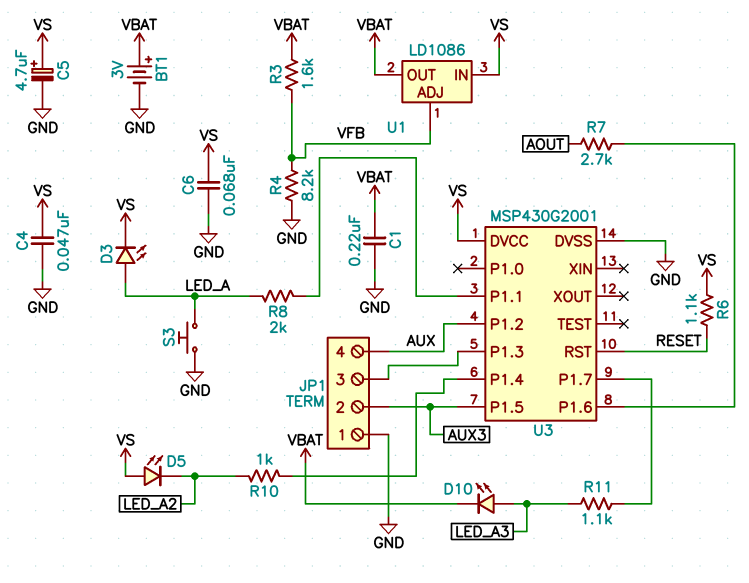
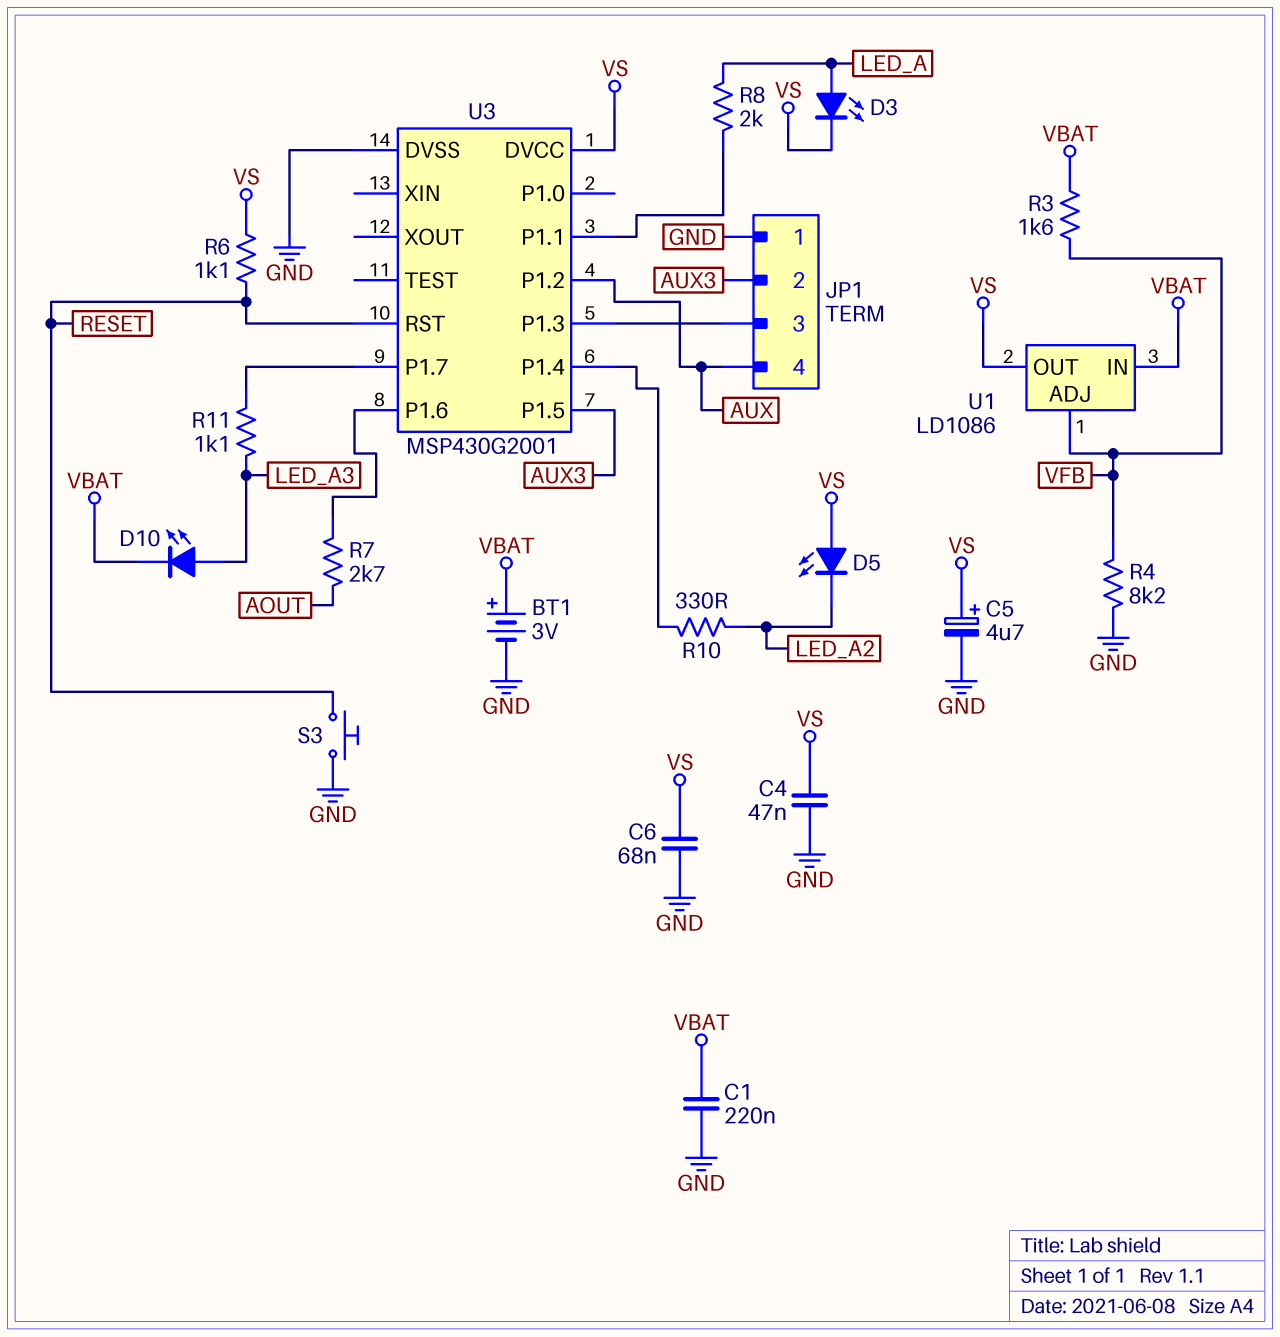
R10: 1k (LED_A2, U3/P1.4) -> 330 (LED_A2, U3/P1.4)
S3: button (GND, LED_A) -> button (GND, RESET)
U1 pin IN: VS -> VBAT
U1 pin OUT: VBAT -> VS

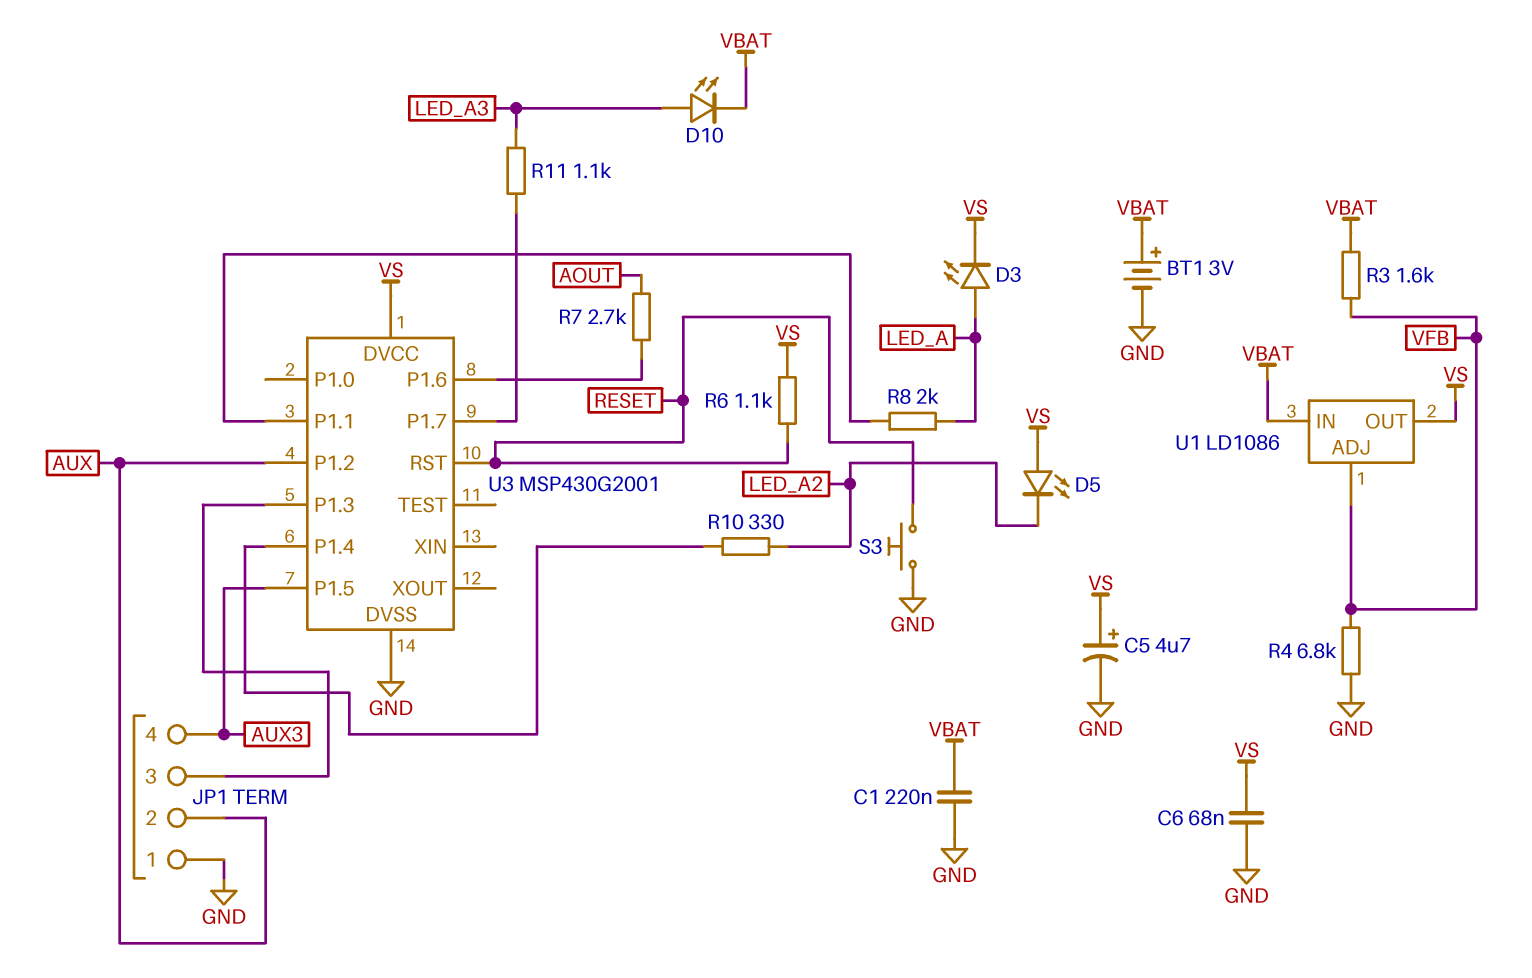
C4: 47nF (GND, VS) -> none
JP1 pin 2: AUX3 -> AUX
JP1 pin 4: AUX -> AUX3
R4: 8.2k (GND, VFB) -> 6.8k (GND, VFB)

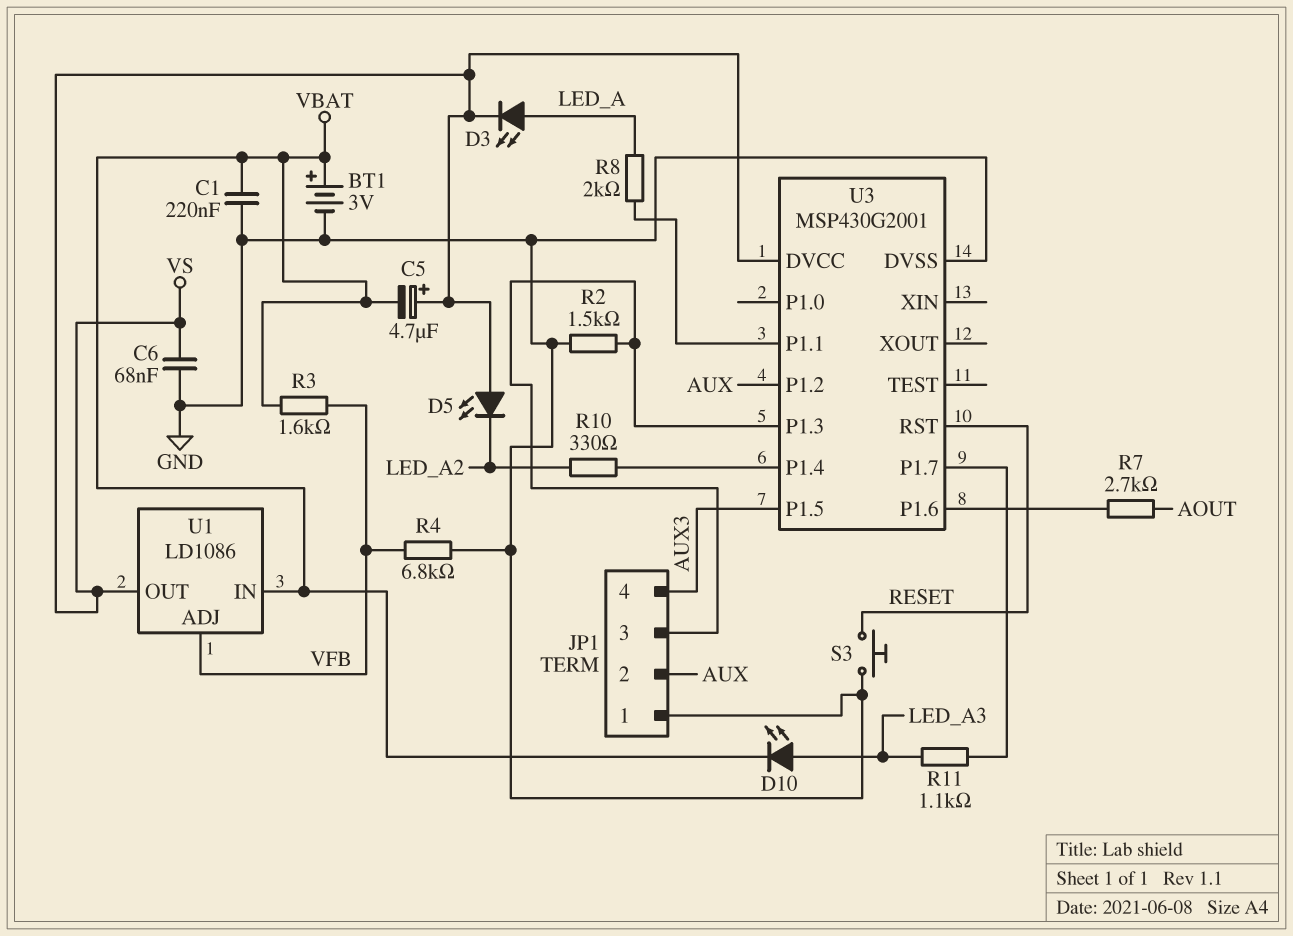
C5: 4.7uF (plus VS, minus GND) -> 4.7uF (plus VS, minus VBAT)
R2: none -> 1.5k (GND, JP1/3)
R6: 1.1k (RESET, VS) -> none

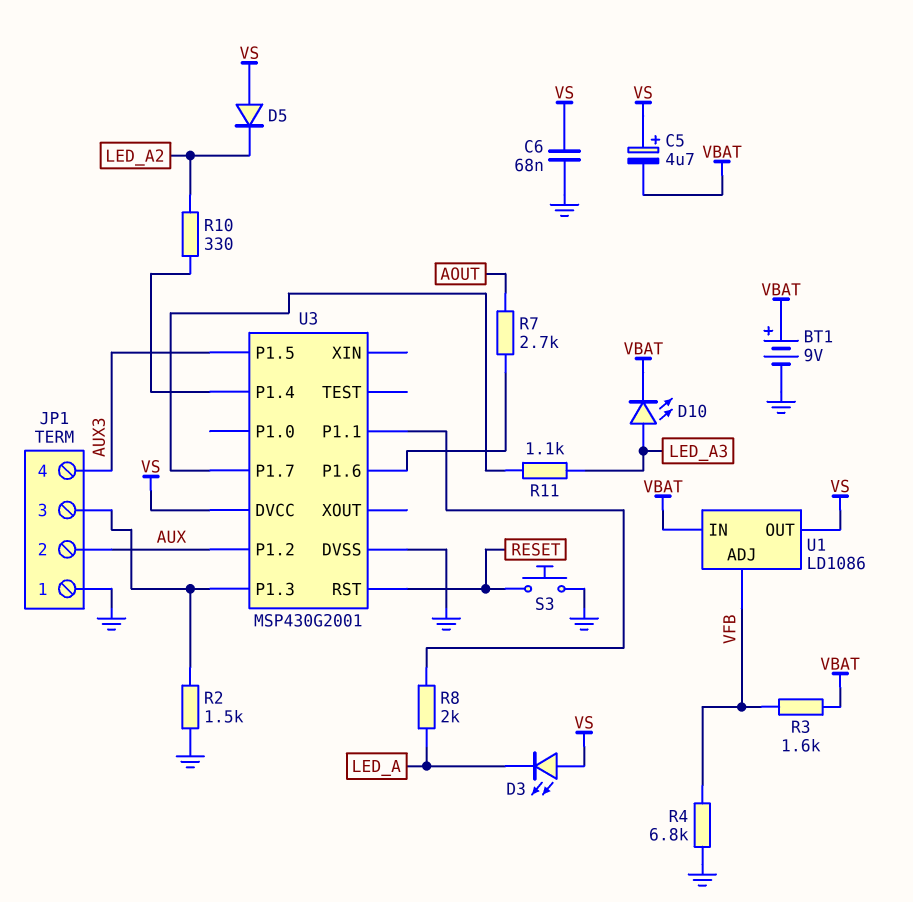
BT1: 3V (plus VBAT, minus GND) -> 9V (plus VBAT, minus GND)
C1: 220nF (GND, VBAT) -> none
D3: LED (A LED_A, K VS) -> LED (A VS, K LED_A)
D5: LED (A VS, K LED_A2) -> diode (A VS, K LED_A2)

